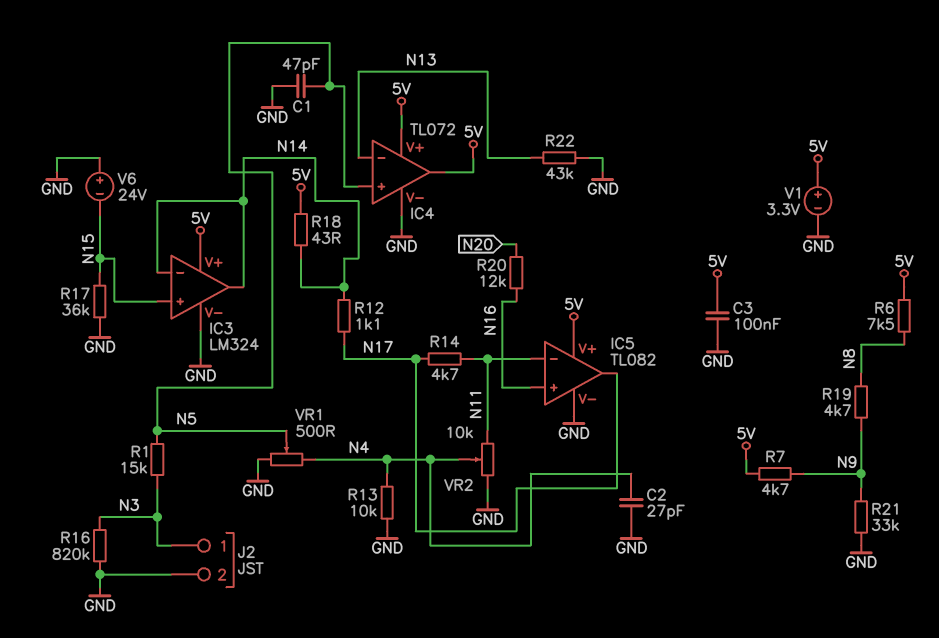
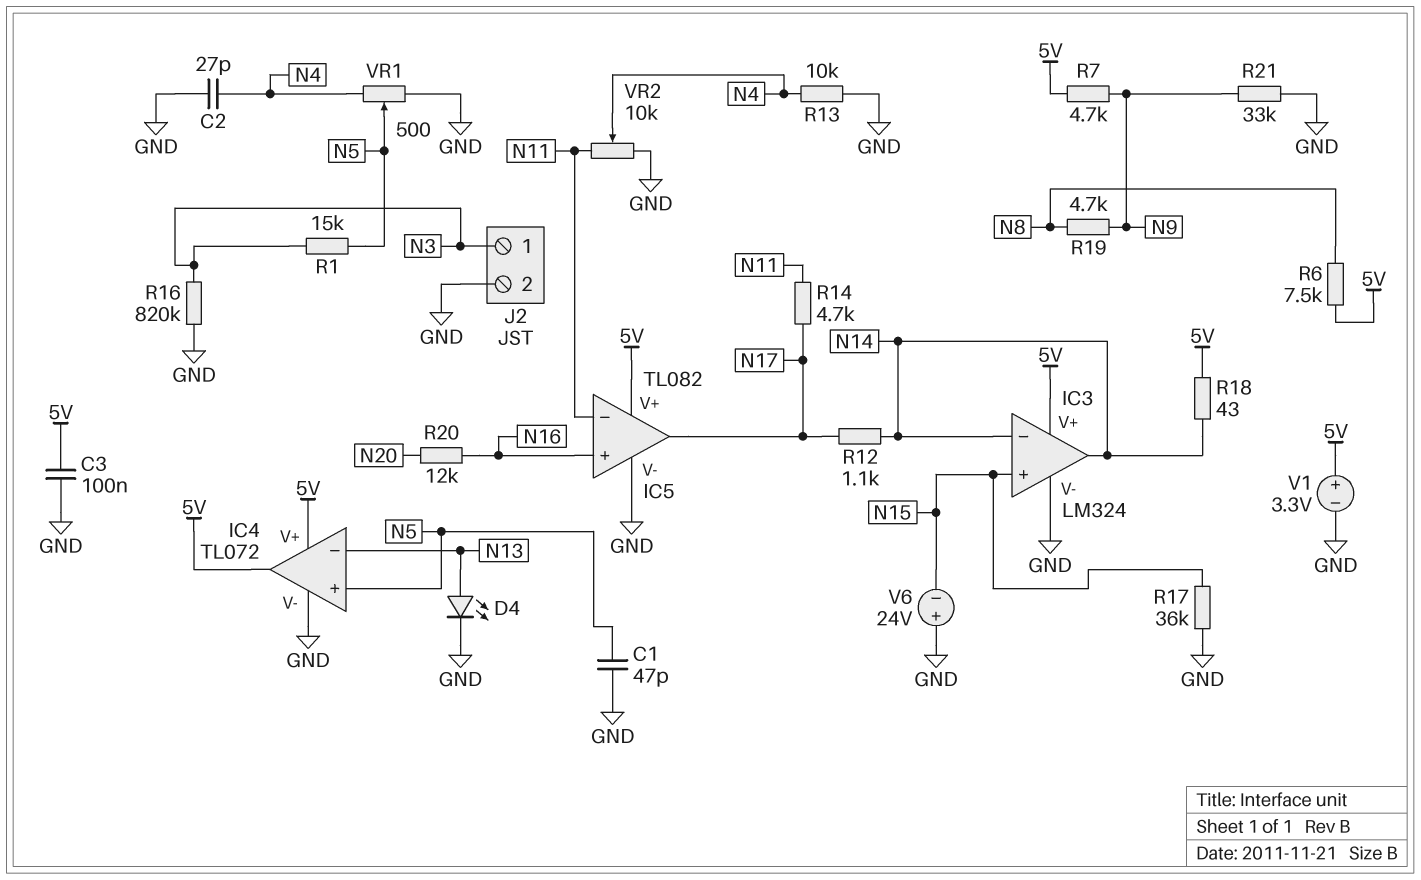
D4: none -> LED (A N13, K GND)
R22: 43k (GND, N13) -> none

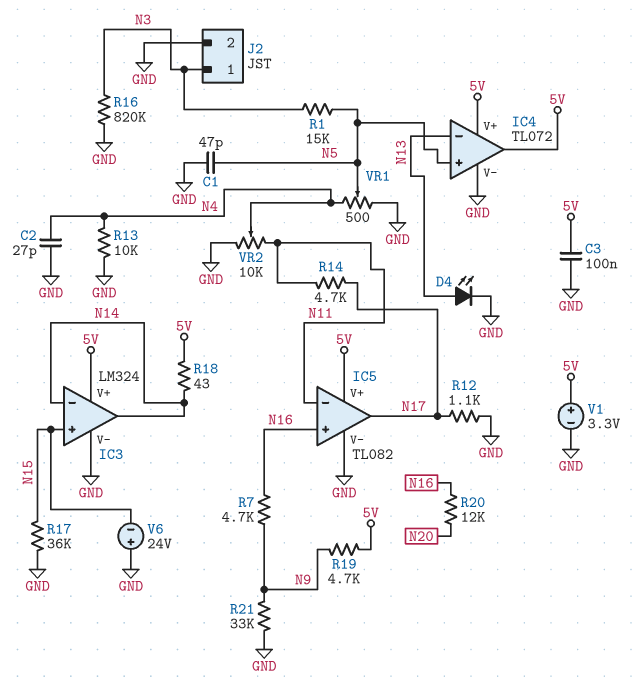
R6: 7.5k (5V, N8) -> none
R7: 4.7k (5V, N9) -> 4.7k (N9, N16)
R12: 1.1k (N14, N17) -> 1.1k (GND, N17)
R19: 4.7k (N8, N9) -> 4.7k (5V, N9)

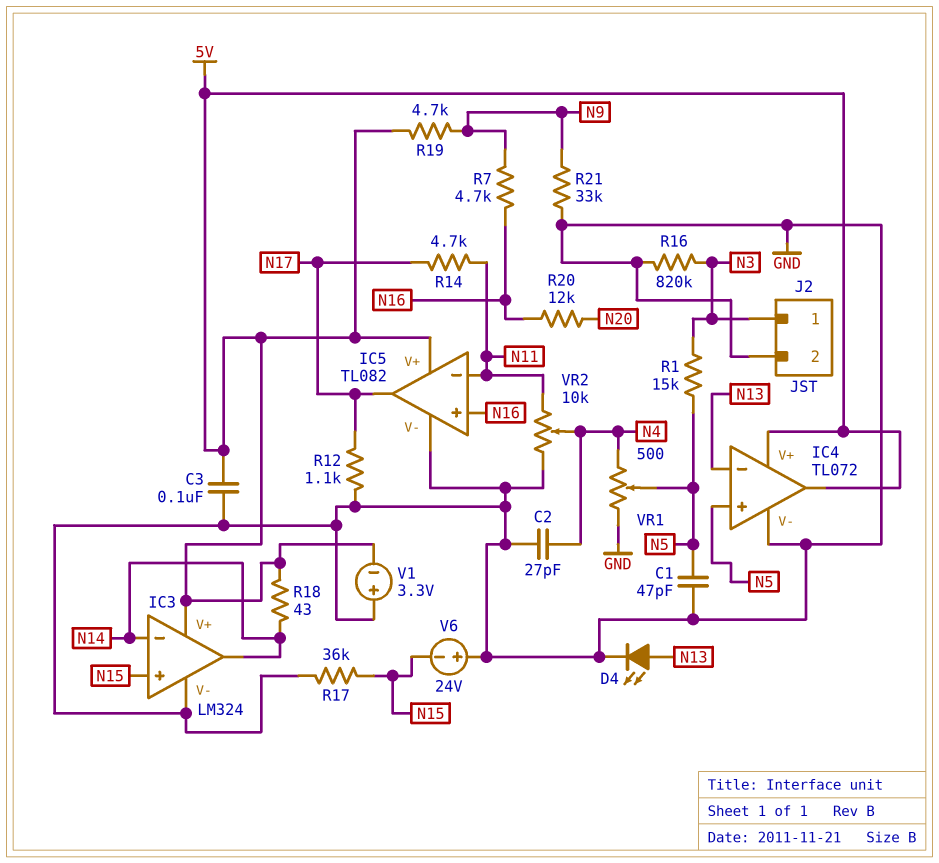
R13: 10k (GND, N4) -> none
V1: 3.3V (plus 5V, minus GND) -> 3.3V (plus GND, minus 5V)

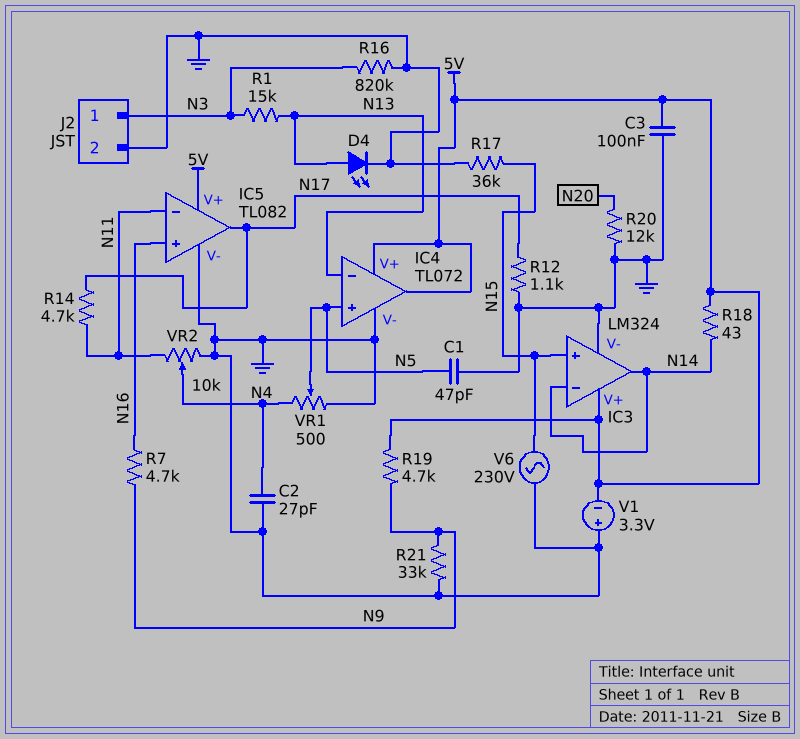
R1: 15k (N3, N5) -> 15k (N3, N13)
R20: 12k (N16, N20) -> 12k (GND, N20)
V6: 24V (plus GND, minus N15) -> AC 230V (GND, N15)

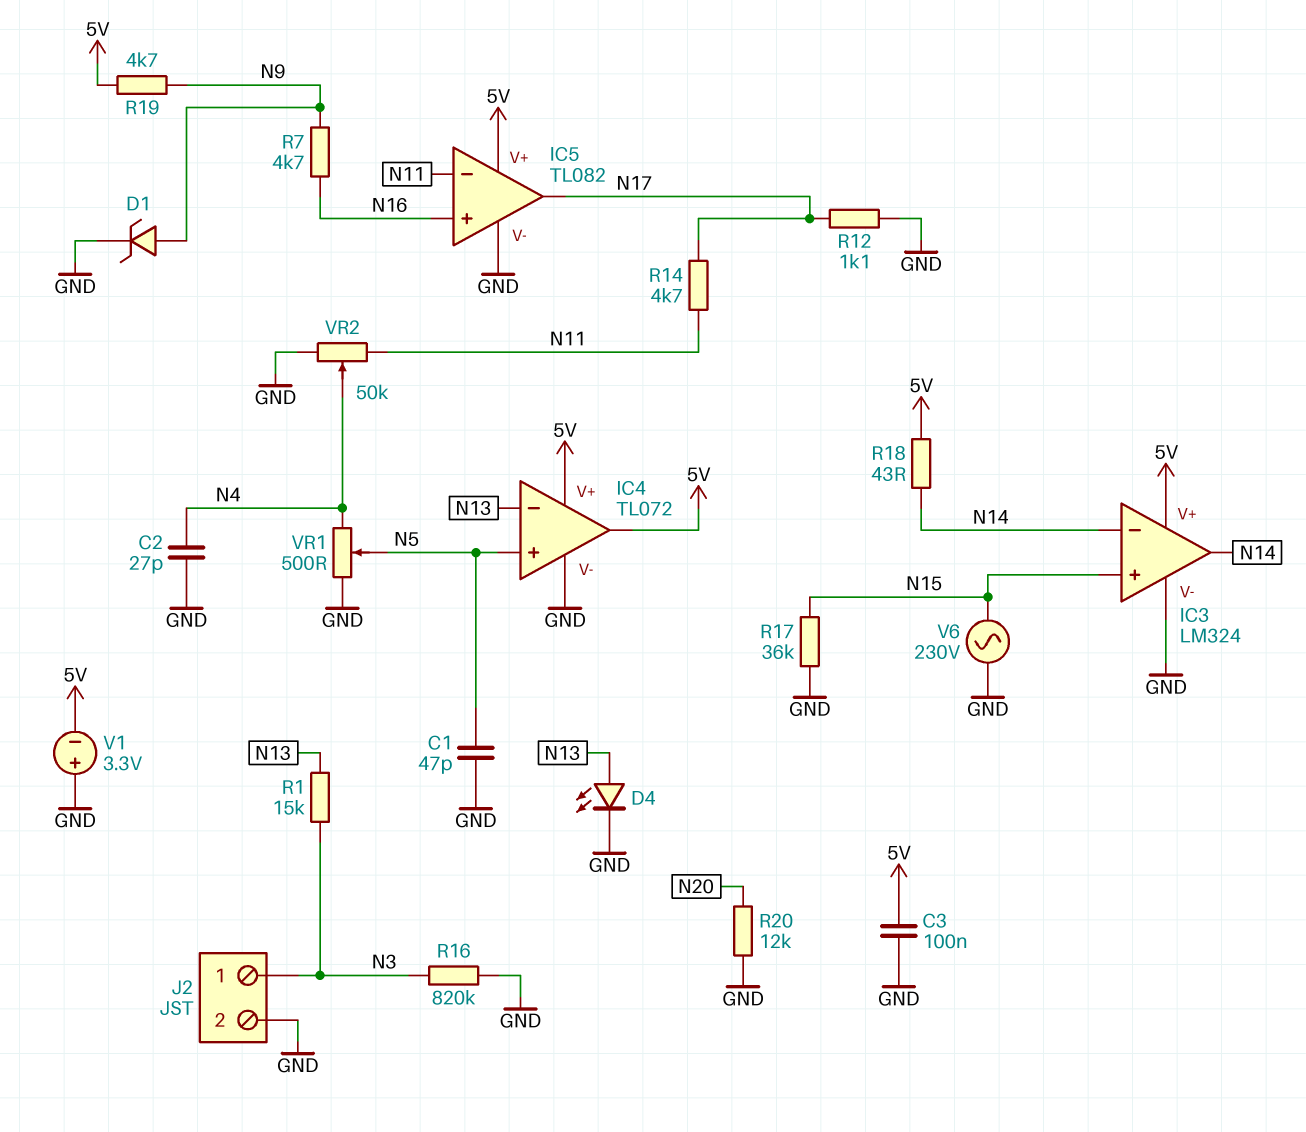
D1: none -> zener (A N9, K GND)
R21: 33k (GND, N9) -> none
VR2: 10k (GND, N11, wiper N4) -> 50k (GND, N11, wiper N4)

